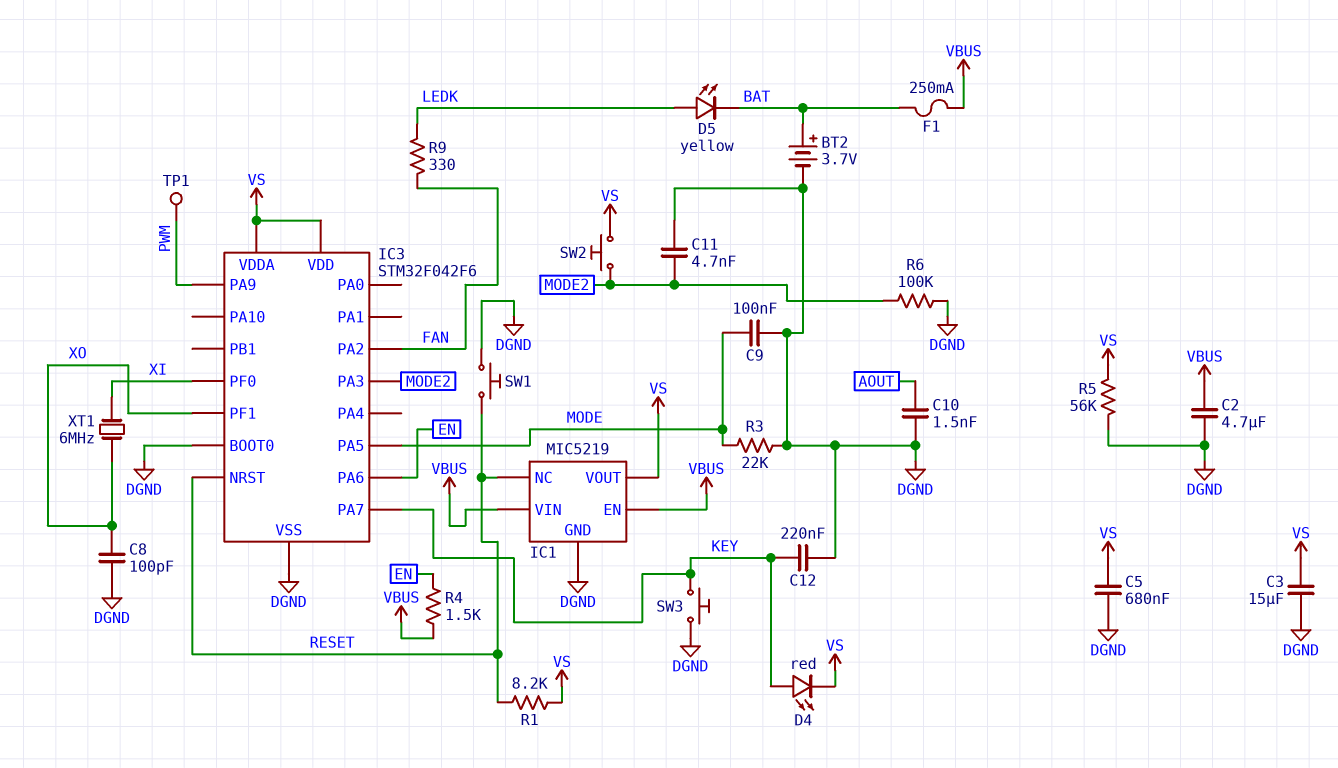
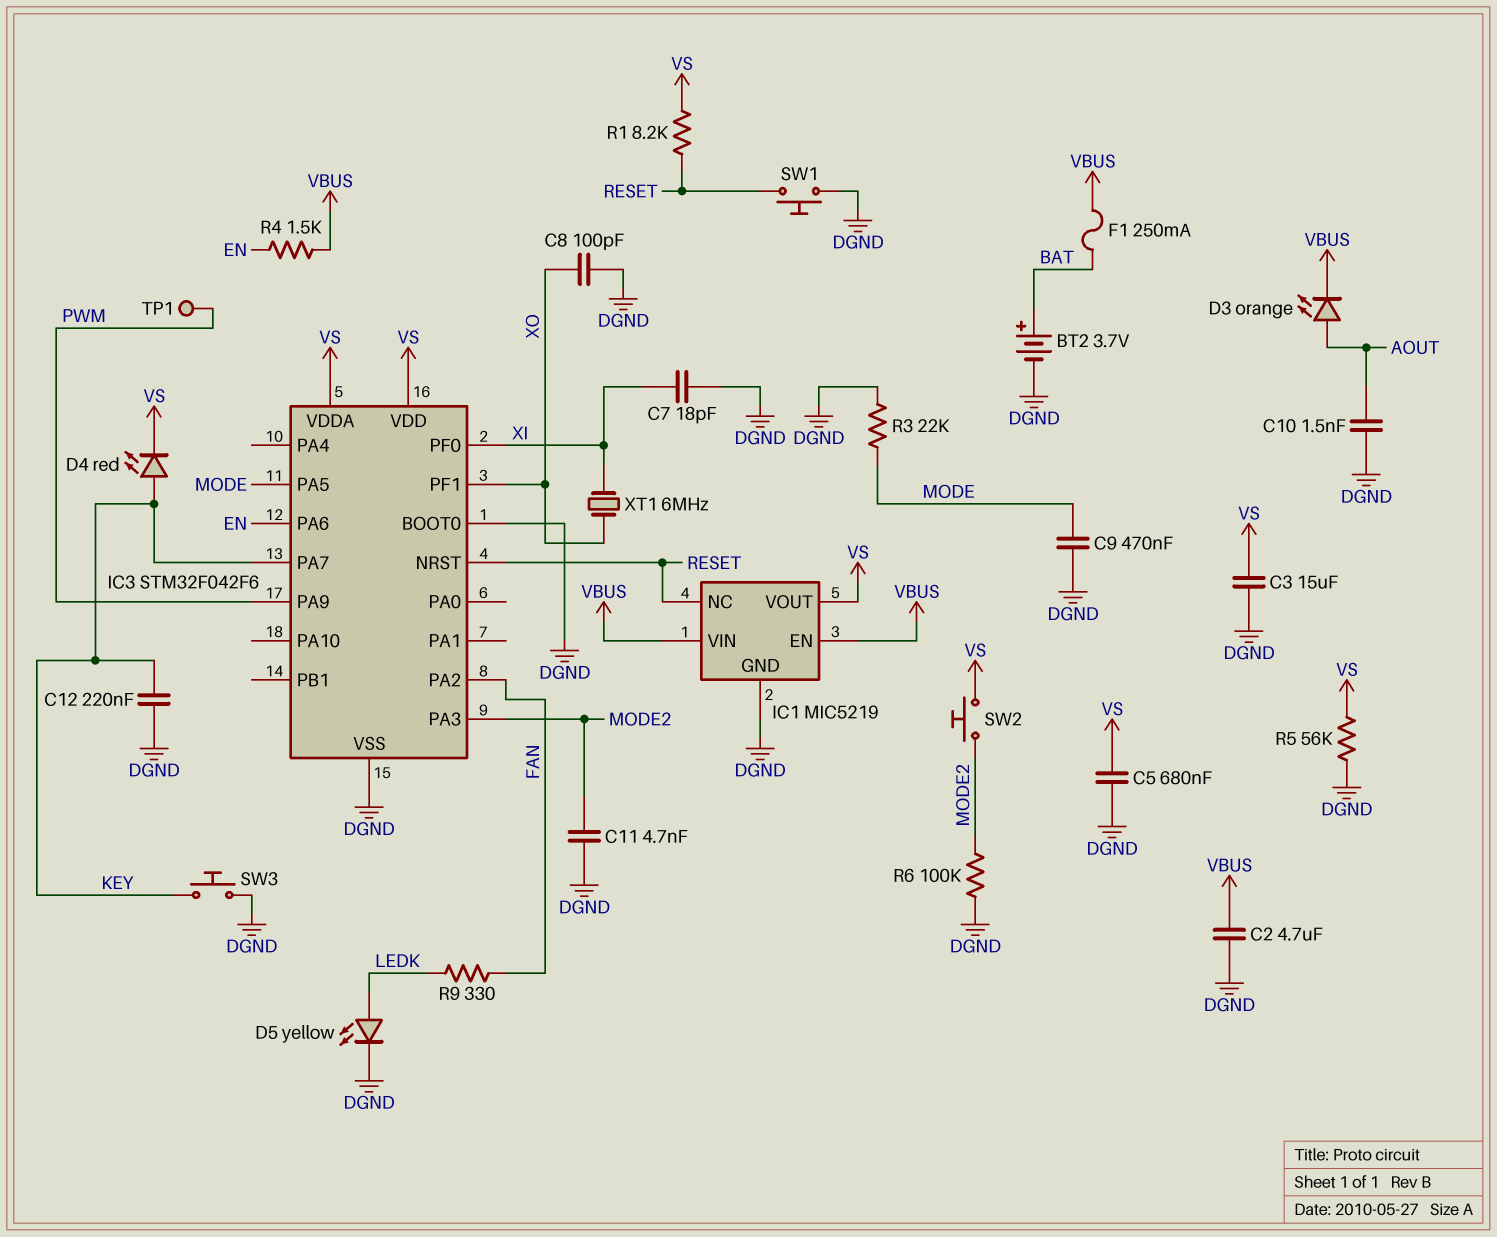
C7: none -> 18pF (DGND, XI)
C9: 100nF (DGND, MODE) -> 470nF (DGND, MODE)
D3: none -> LED orange (A AOUT, K VBUS)
D5: LED yellow (A LEDK, K BAT) -> LED yellow (A LEDK, K DGND)

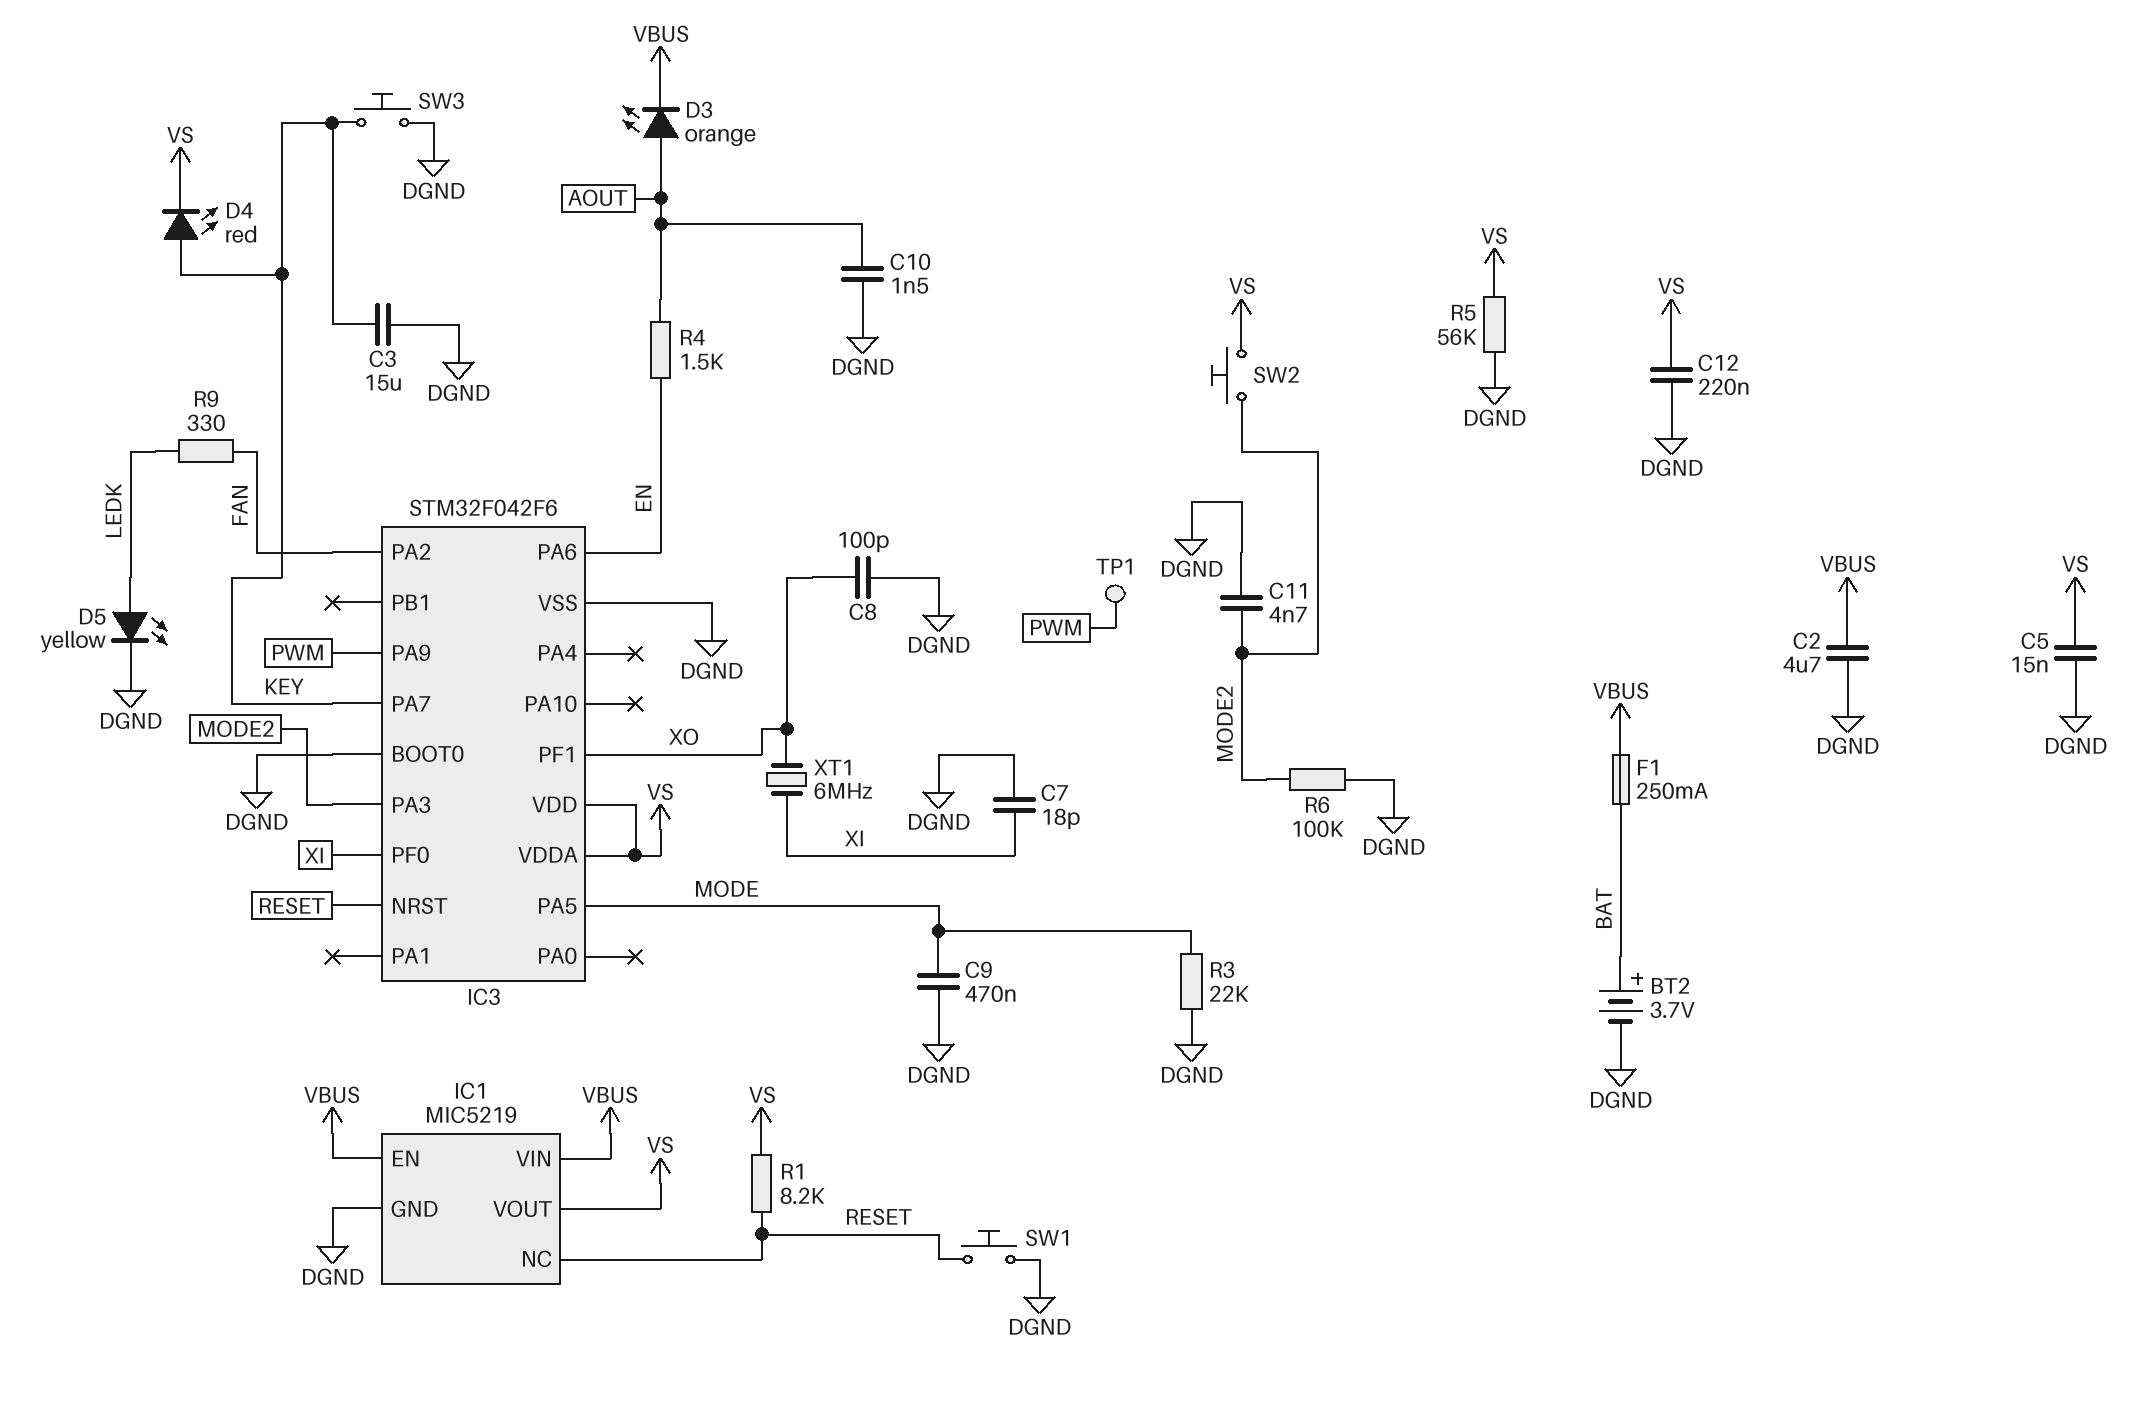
C3: 15uF (DGND, VS) -> 15uF (DGND, KEY)
C5: 680nF (DGND, VS) -> 15nF (DGND, VS)
C12: 220nF (DGND, KEY) -> 220nF (DGND, VS)
R4: 1.5k (EN, VBUS) -> 1.5k (AOUT, EN)

